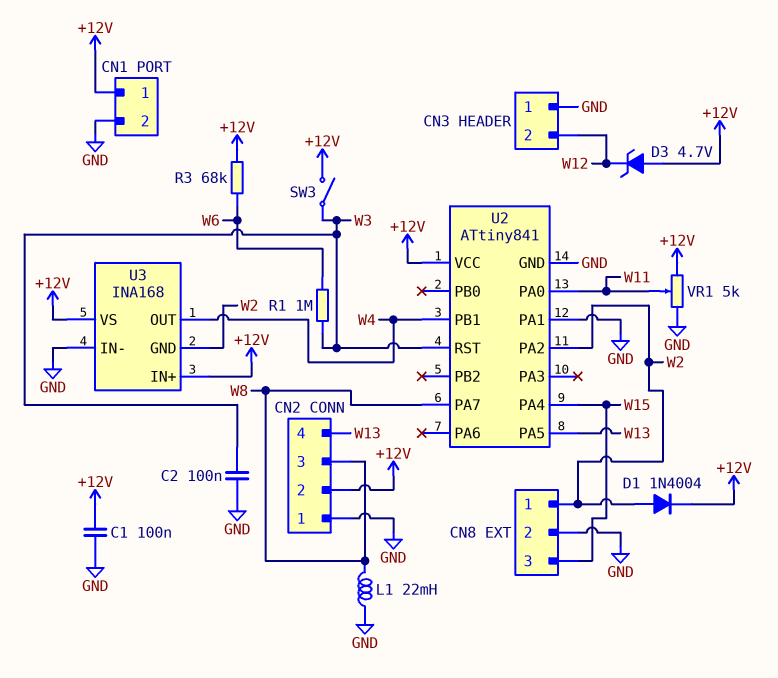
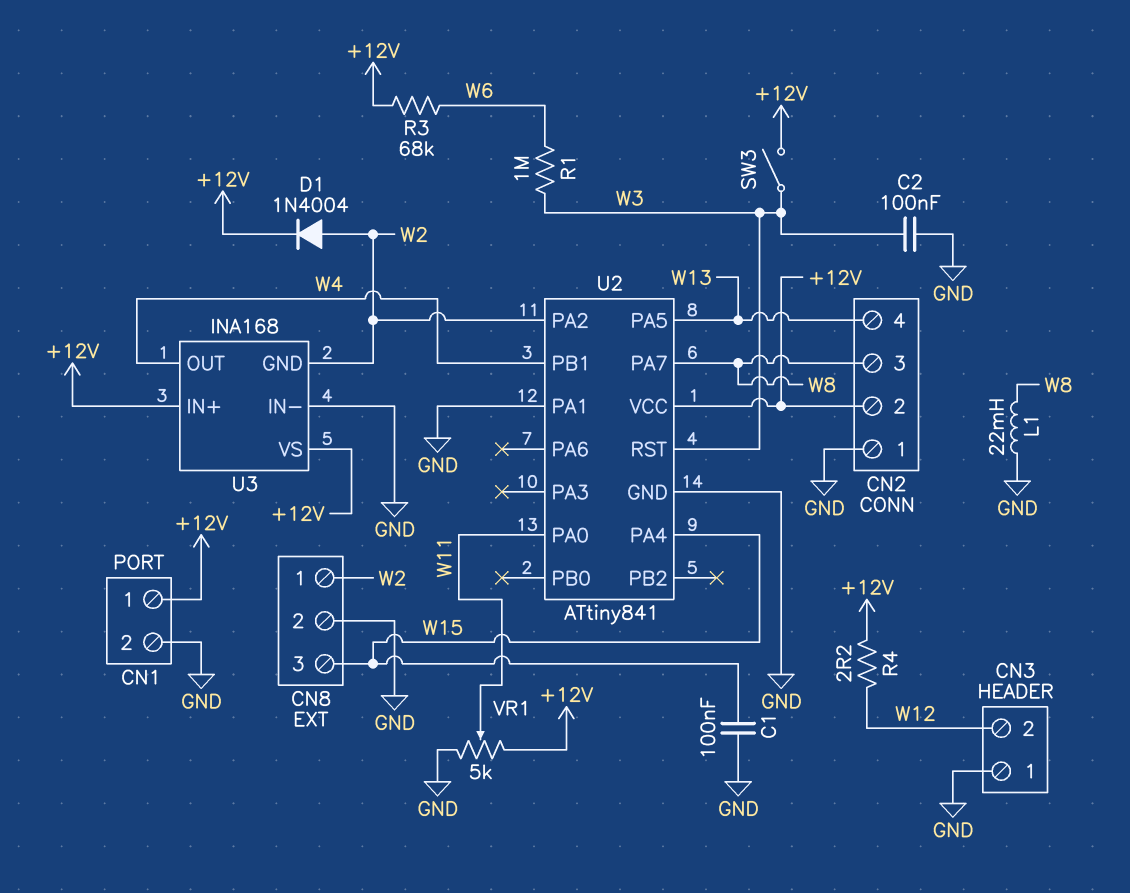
C1: 100nF (+12V, GND) -> 100nF (GND, W15)
D3: zener 4.7V (A +12V, K W12) -> none
R4: none -> 2.2 (+12V, W12)

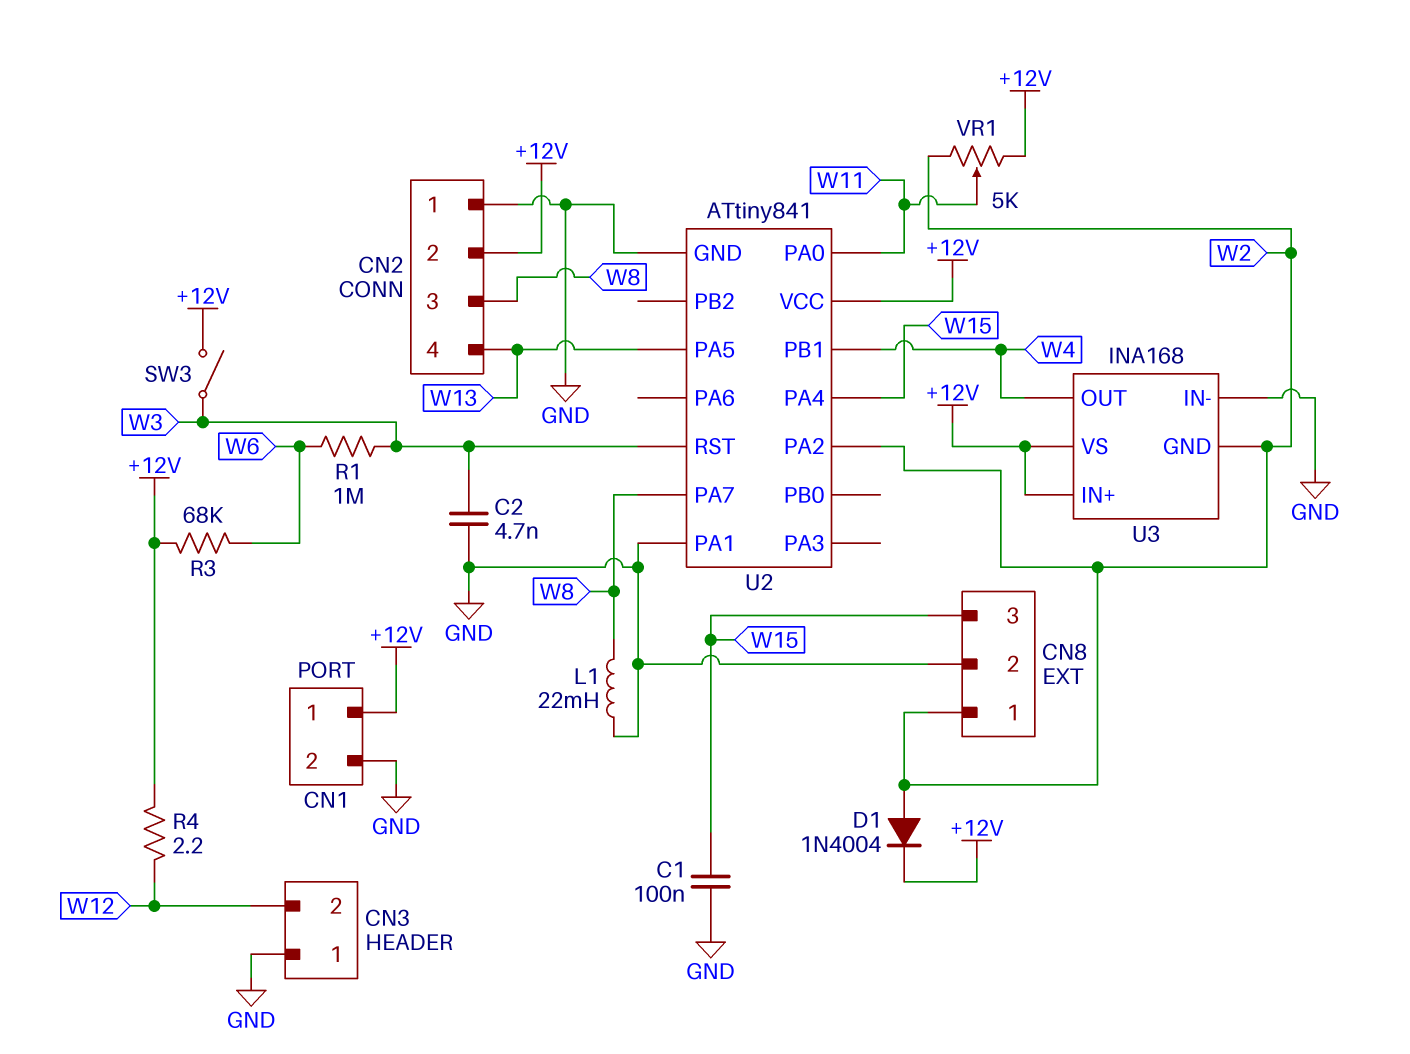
C2: 100nF (GND, W3) -> 4.7nF (GND, W3)
VR1: 5k (+12V, GND, wiper W11) -> 5k (+12V, W2, wiper W11)

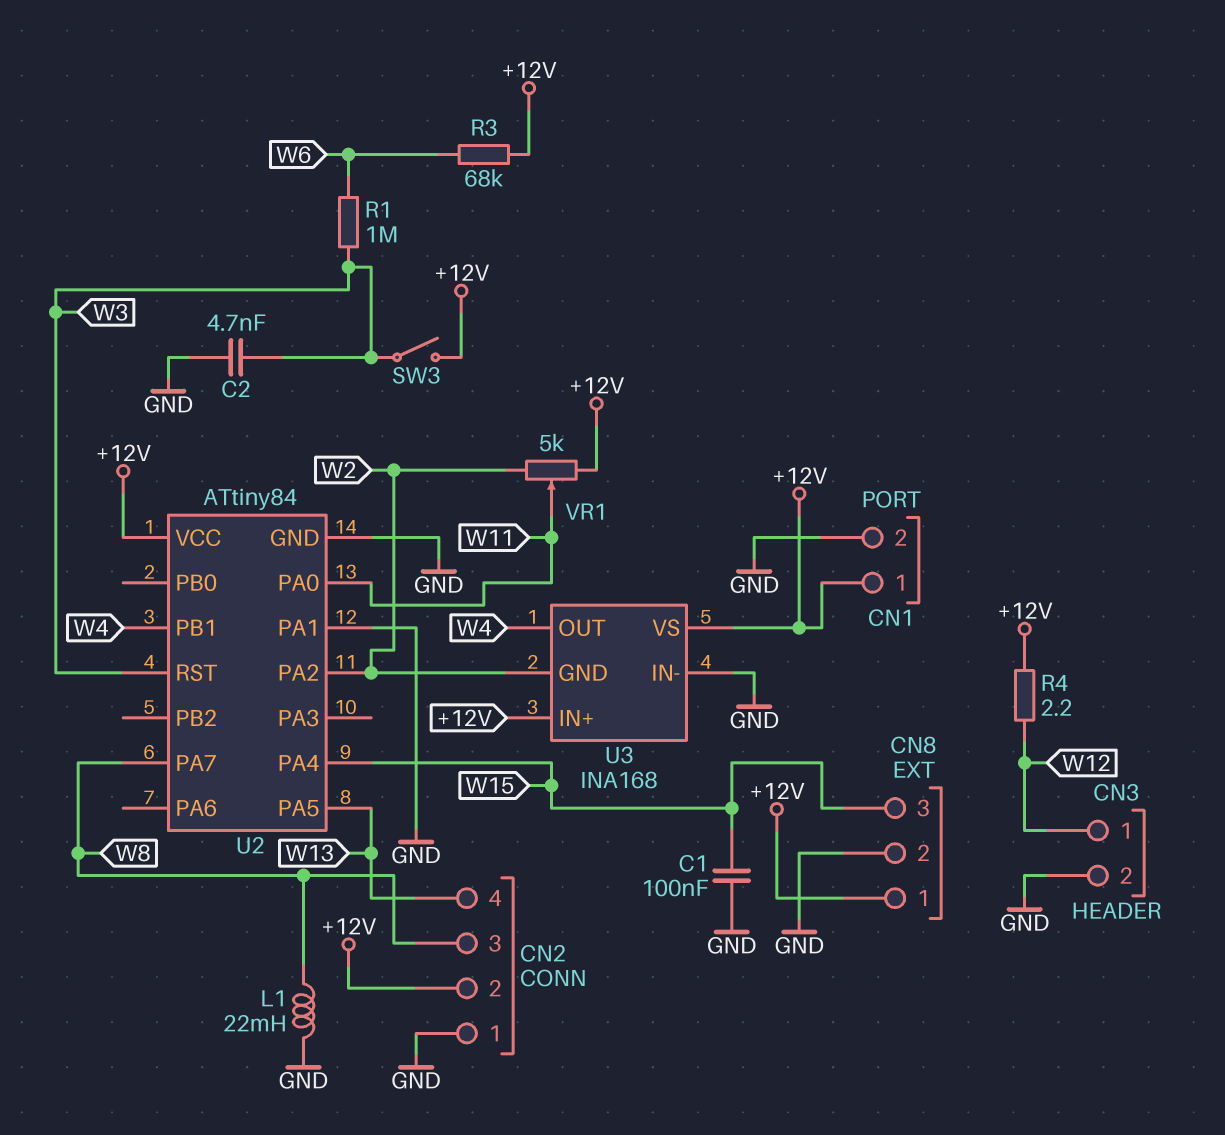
CN3 pin 1: GND -> W12
CN3 pin 2: W12 -> GND
CN8 pin 1: W2 -> +12V
D1: diode 1N4004 (A W2, K +12V) -> none
U2: ATtiny841 -> ATtiny84

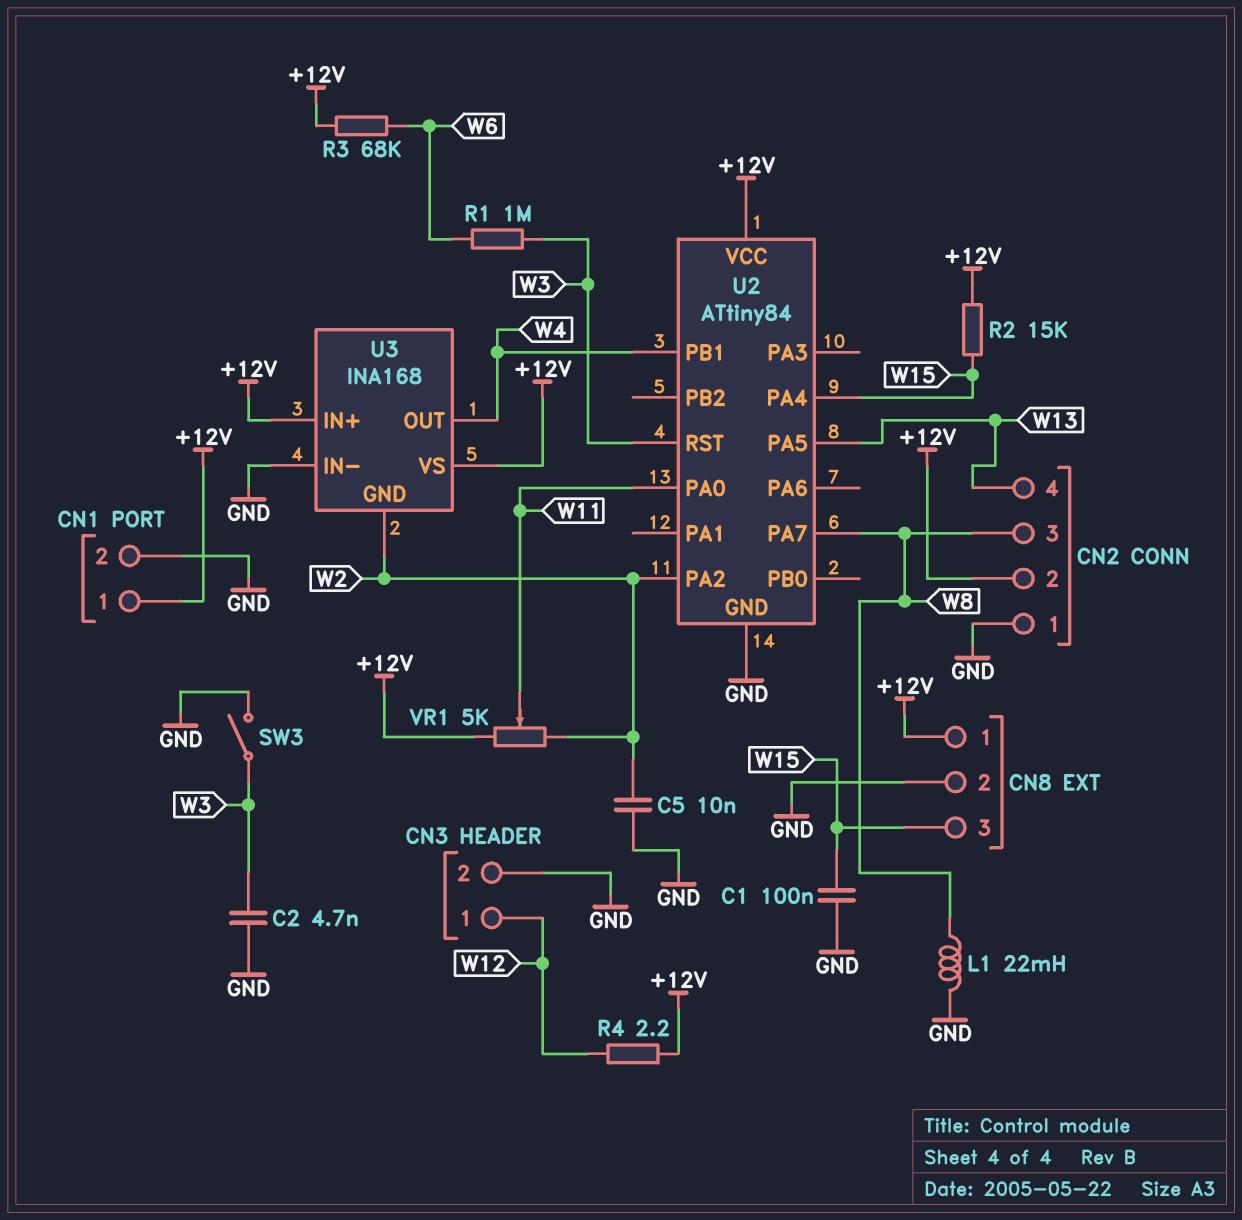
C5: none -> 10nF (GND, W2)
R2: none -> 15k (+12V, W15)
SW3: switch (+12V, W3) -> switch (GND, W3)
U2 pin PA1: GND -> none

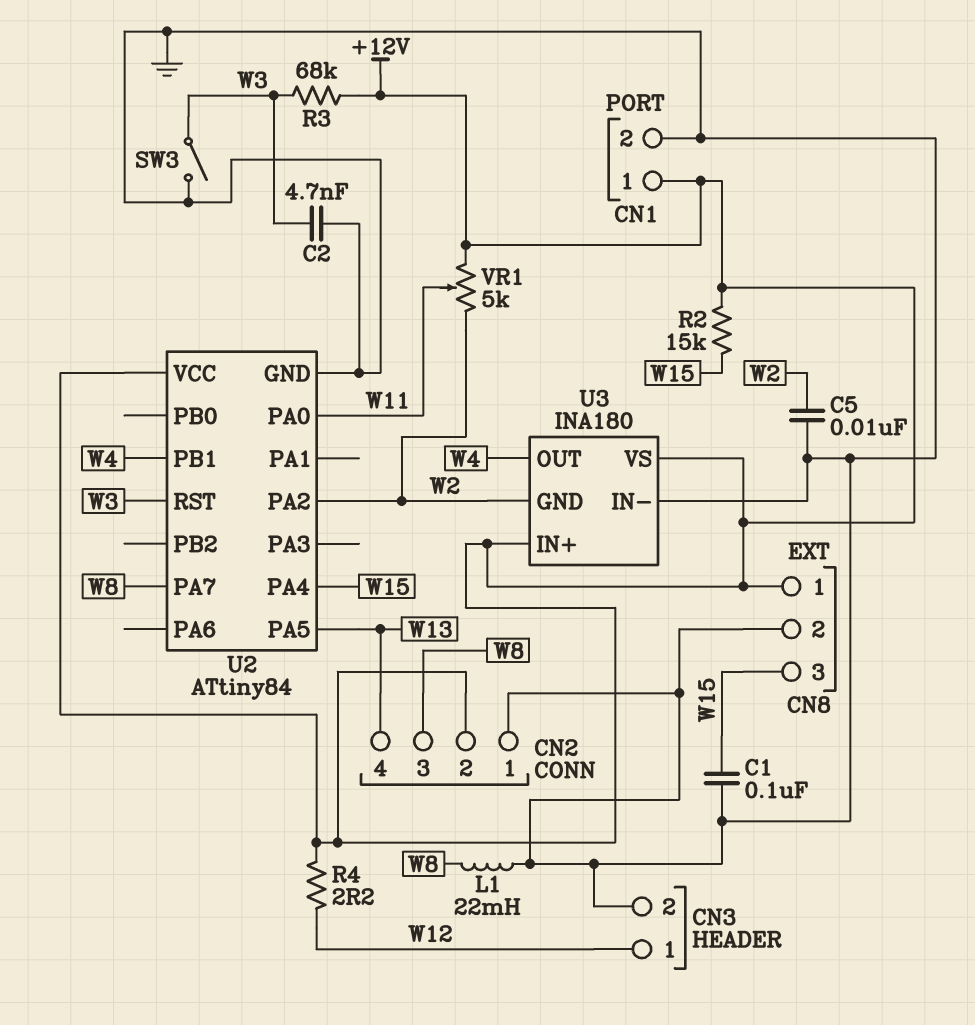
R1: 1M (W3, W6) -> none
R3: 68k (+12V, W6) -> 68k (+12V, W3)
U3: INA168 -> INA180

